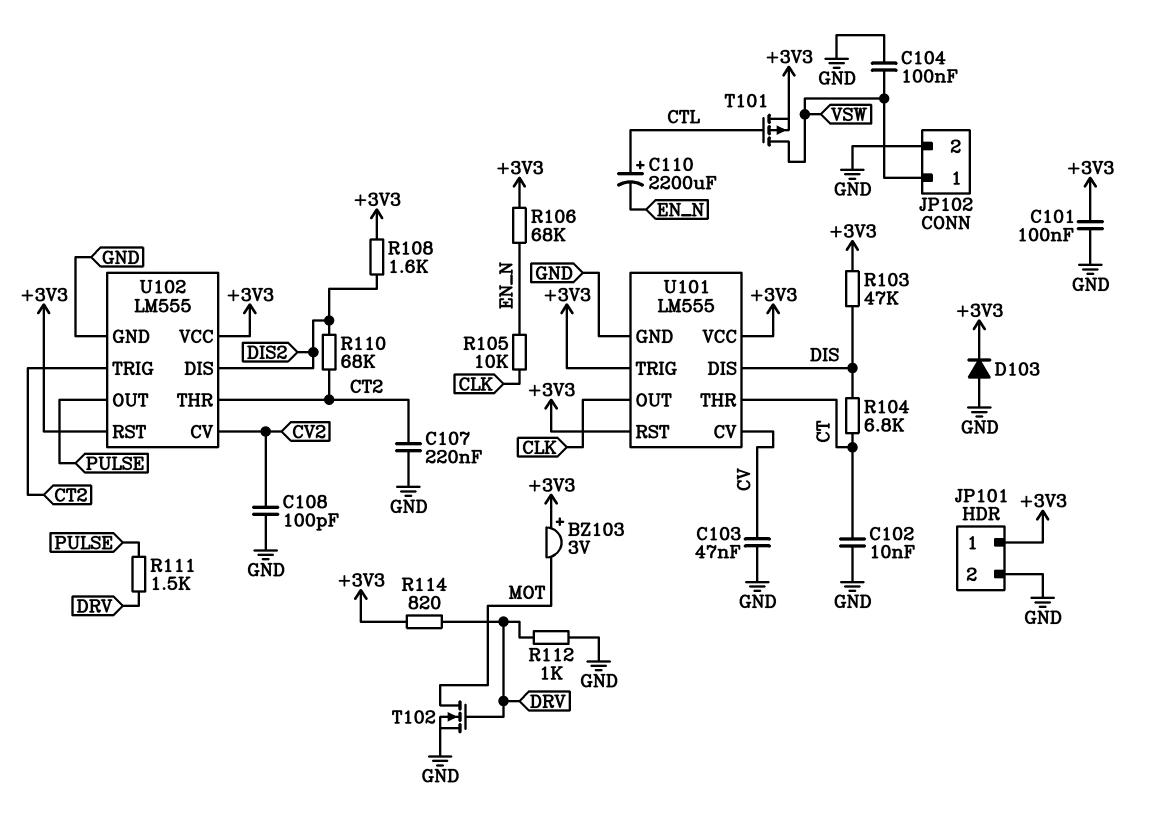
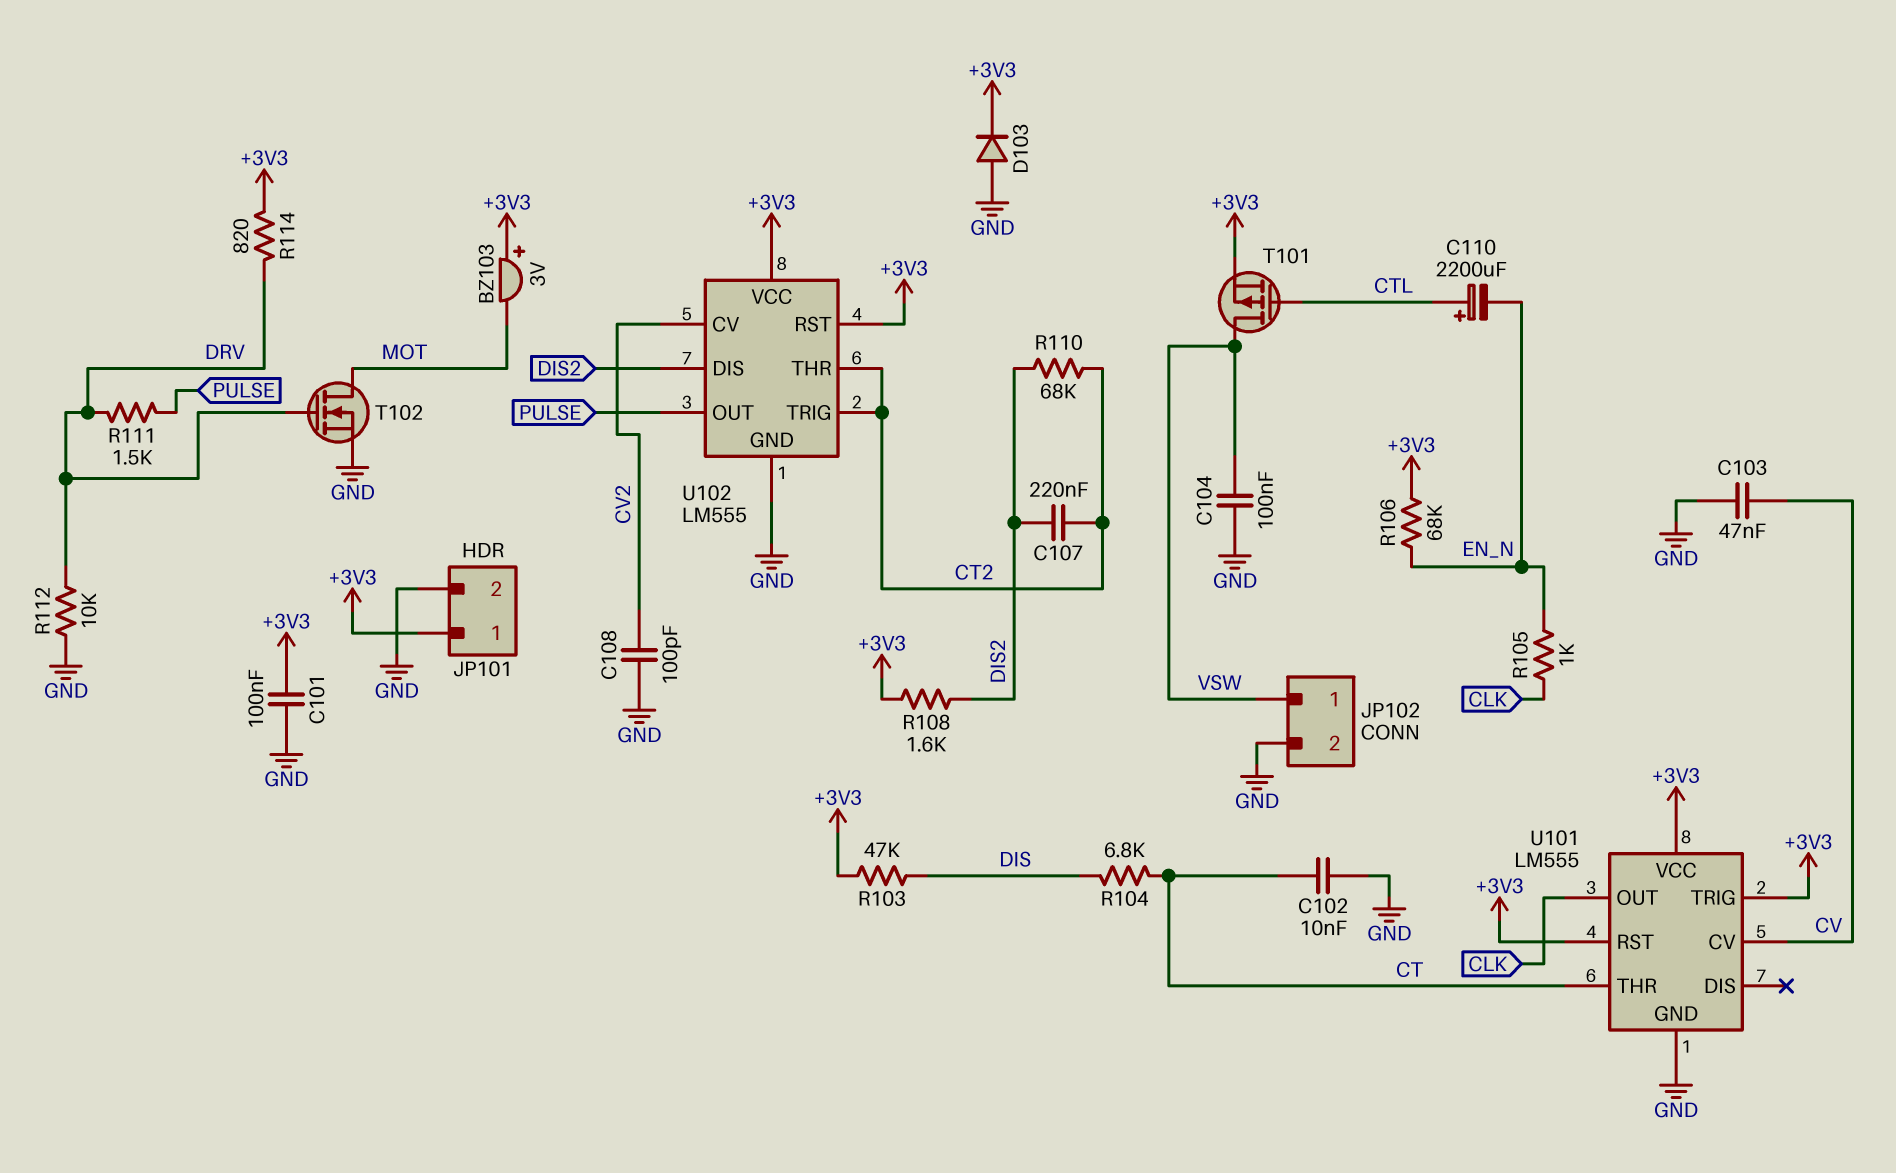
C107: 220nF (CT2, GND) -> 220nF (CT2, DIS2)
R105: 10k (CLK, EN_N) -> 1k (CLK, EN_N)
R112: 1k (DRV, GND) -> 10k (DRV, GND)
U101 pin DIS: DIS -> none

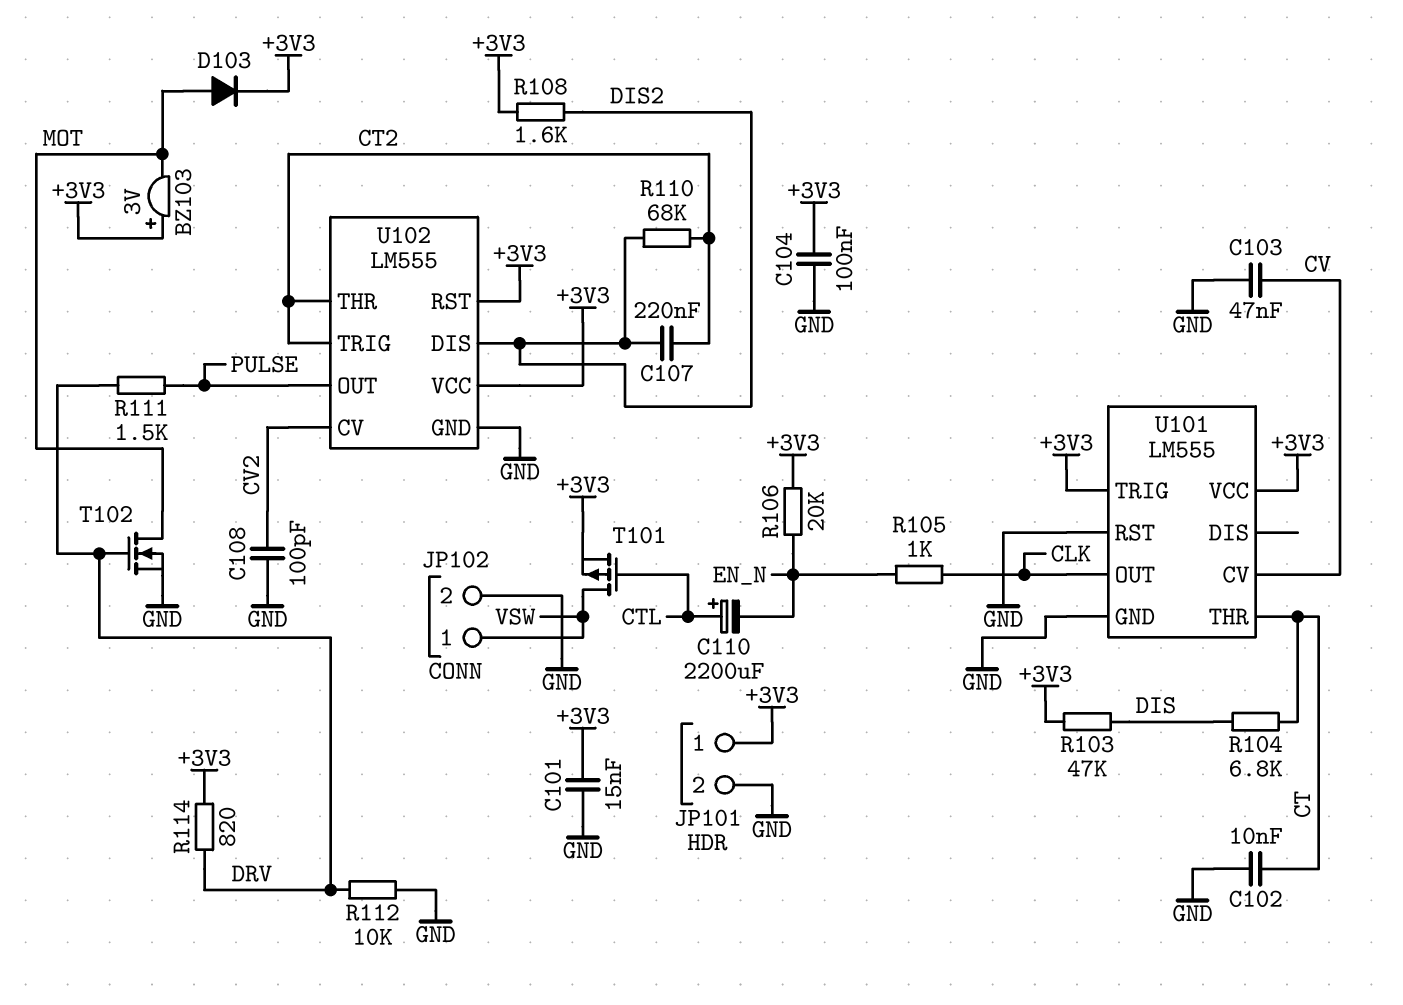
C101: 100nF (+3V3, GND) -> 15nF (+3V3, GND)
C104: 100nF (GND, VSW) -> 100nF (+3V3, GND)
D103: diode (A GND, K +3V3) -> diode (A MOT, K +3V3)
R106: 68k (+3V3, EN_N) -> 20k (+3V3, EN_N)
U101 pin RST: +3V3 -> GND

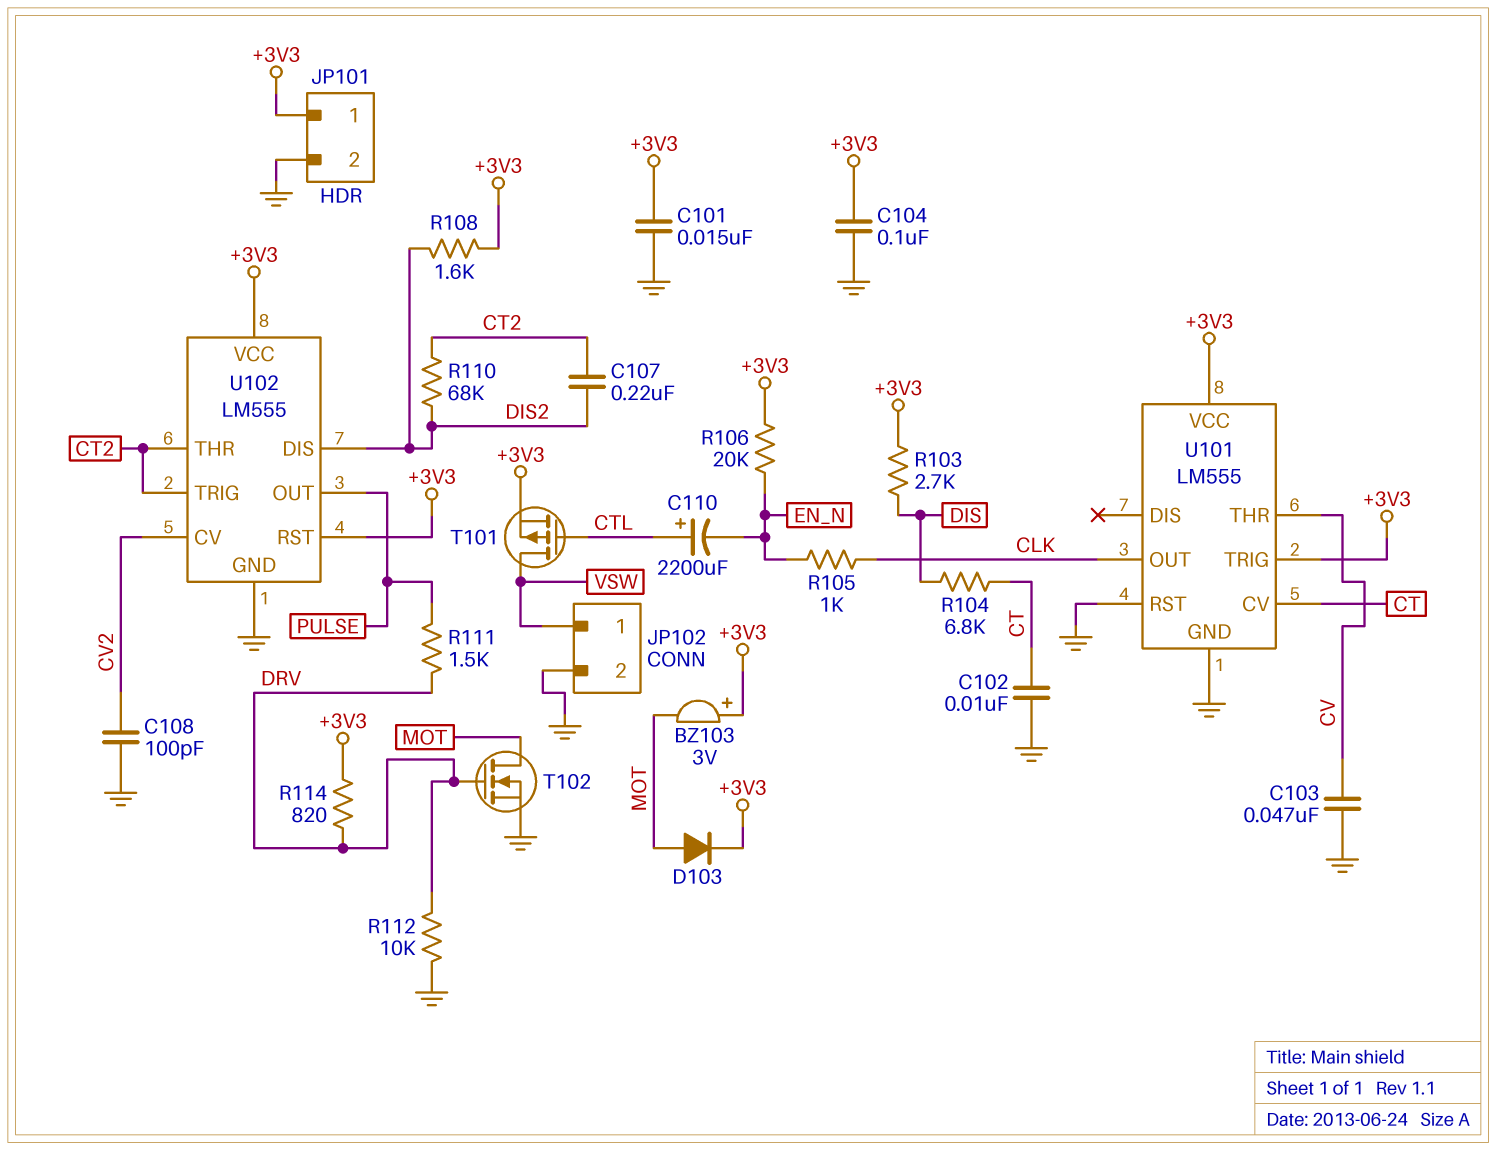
R103: 47k (+3V3, DIS) -> 2.7k (+3V3, DIS)
U101 pin CV: CV -> CT
U101 pin THR: CT -> CV

